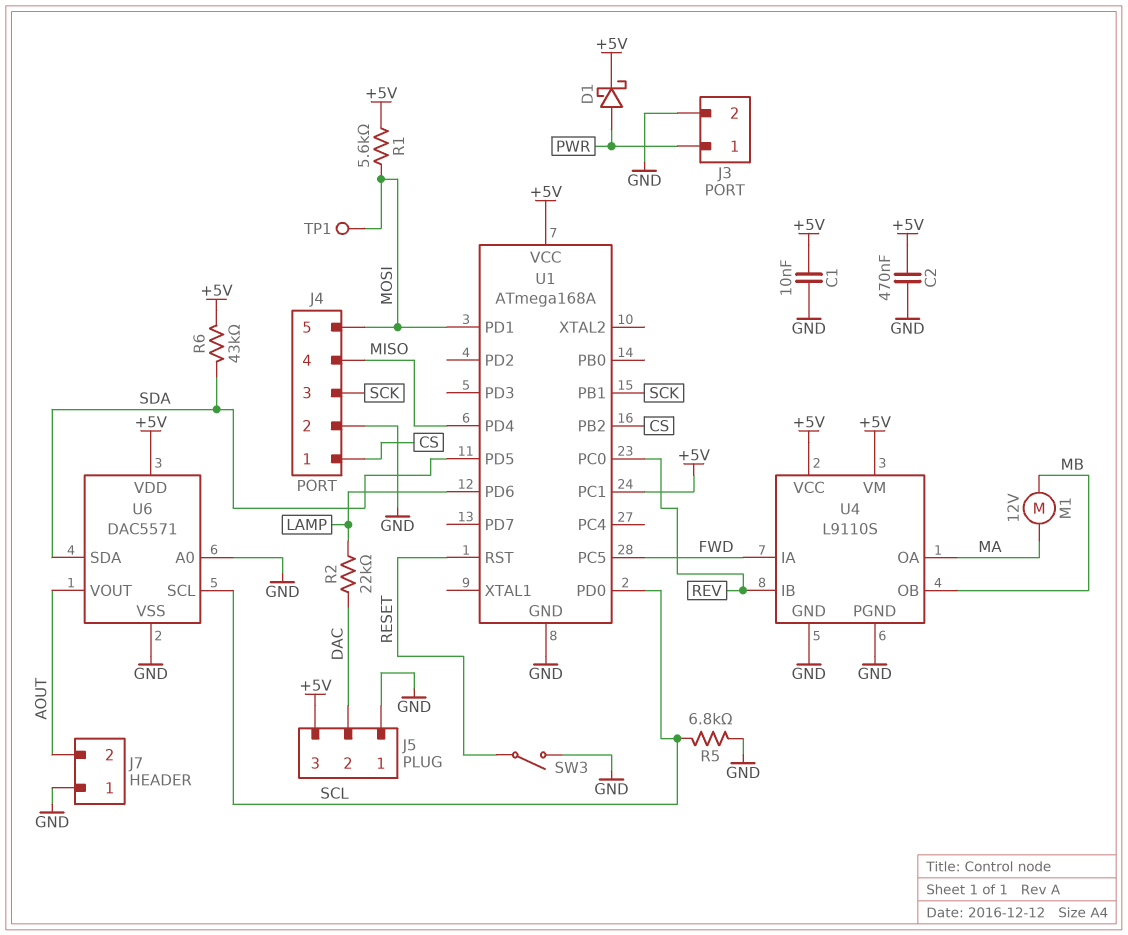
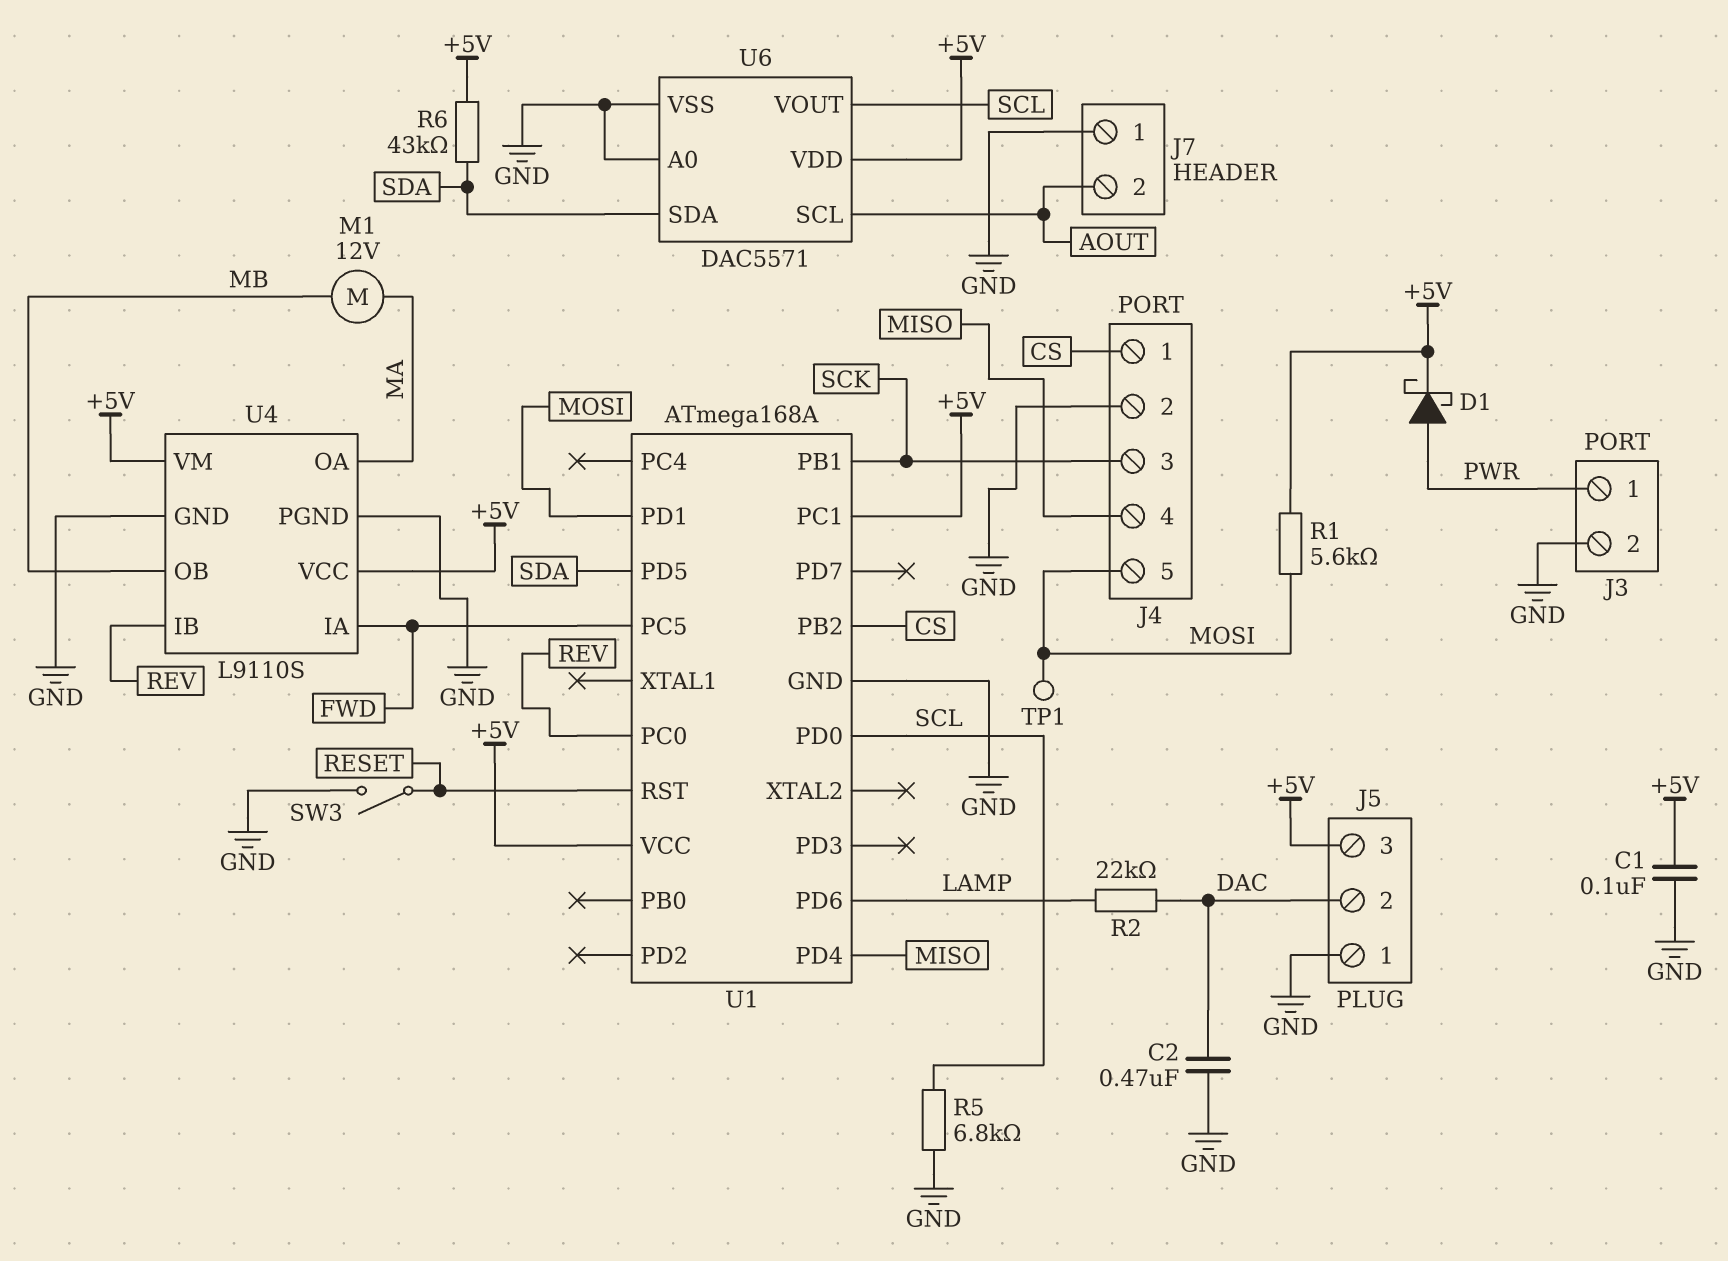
C1: 10nF (+5V, GND) -> 100nF (+5V, GND)
C2: 470nF (+5V, GND) -> 470nF (DAC, GND)
U6 pin SCL: SCL -> AOUT
U6 pin VOUT: AOUT -> SCL

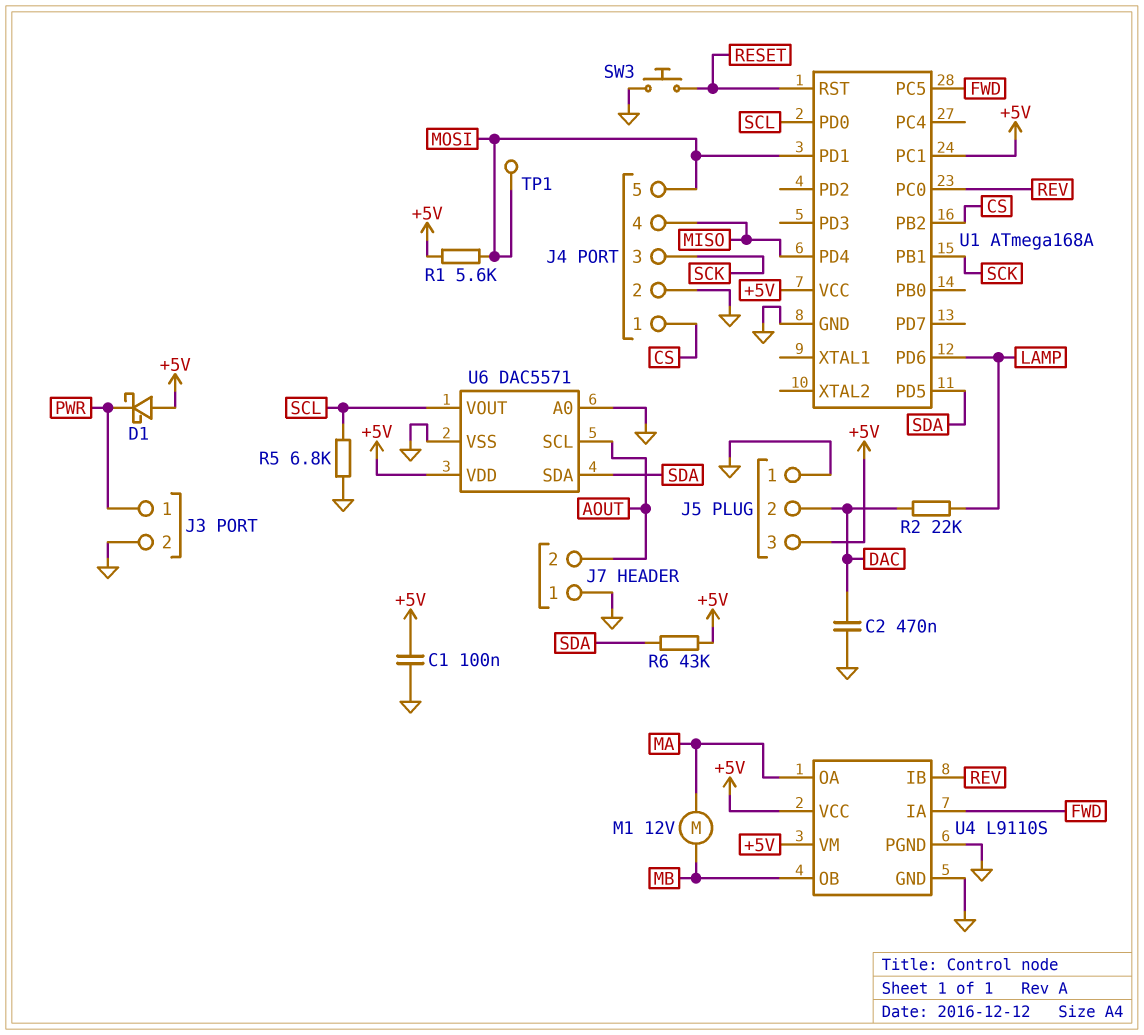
D1: schottky (A PWR, K +5V) -> schottky (A +5V, K PWR)
SW3: switch (GND, RESET) -> button (GND, RESET)

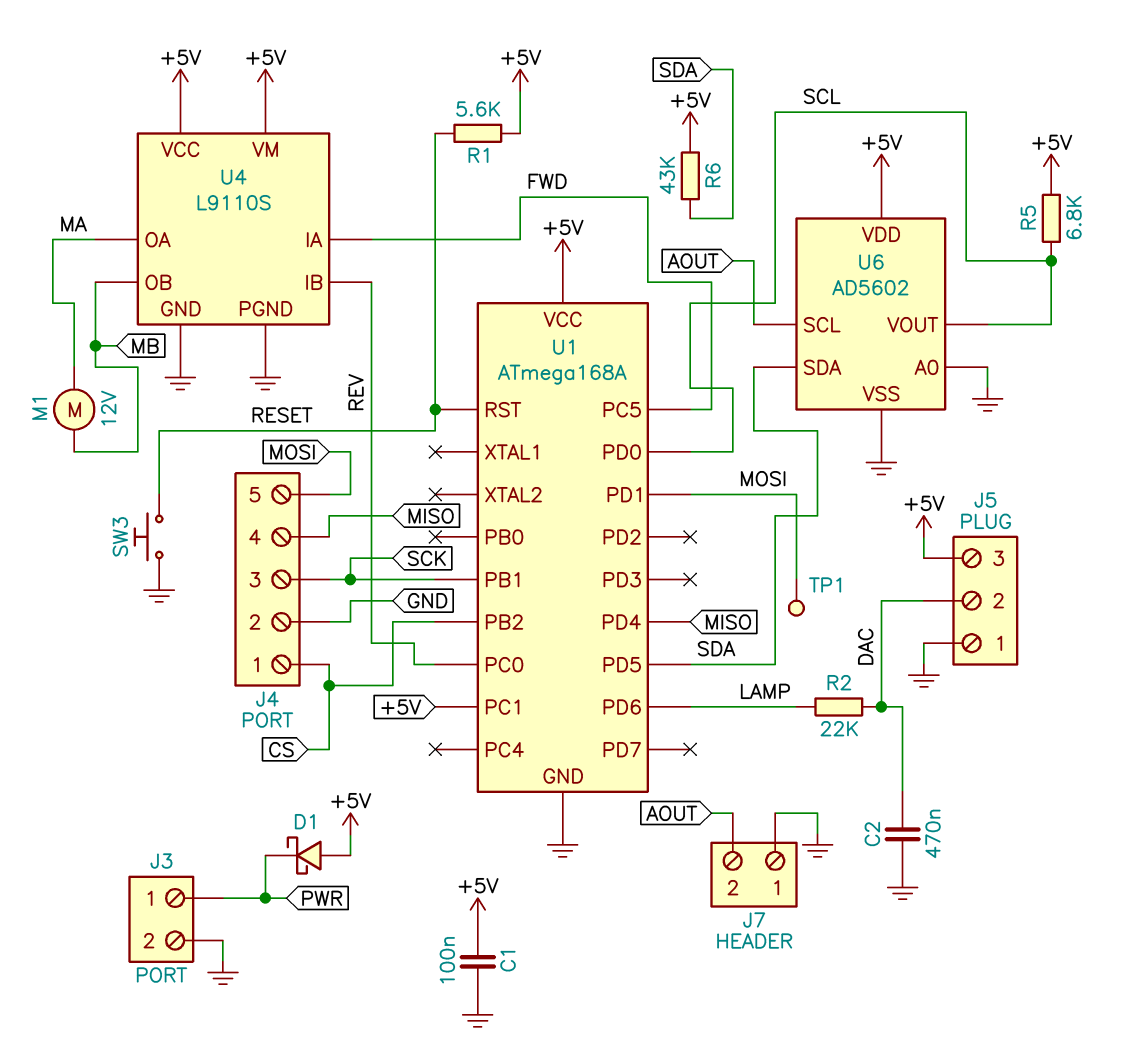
R1: 5.6k (+5V, MOSI) -> 5.6k (+5V, RESET)
R5: 6.8k (GND, SCL) -> 6.8k (+5V, SCL)
U6: DAC5571 -> AD5602

